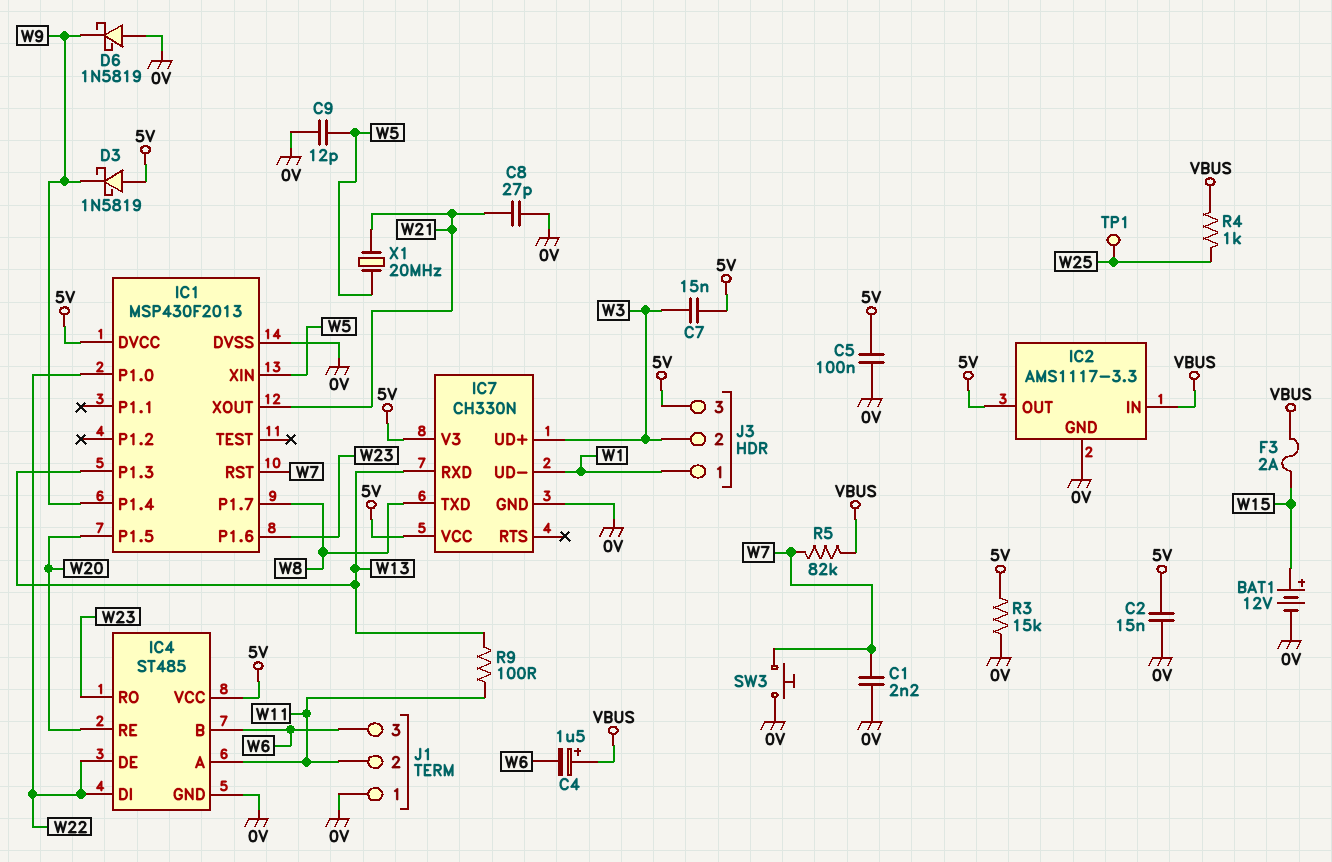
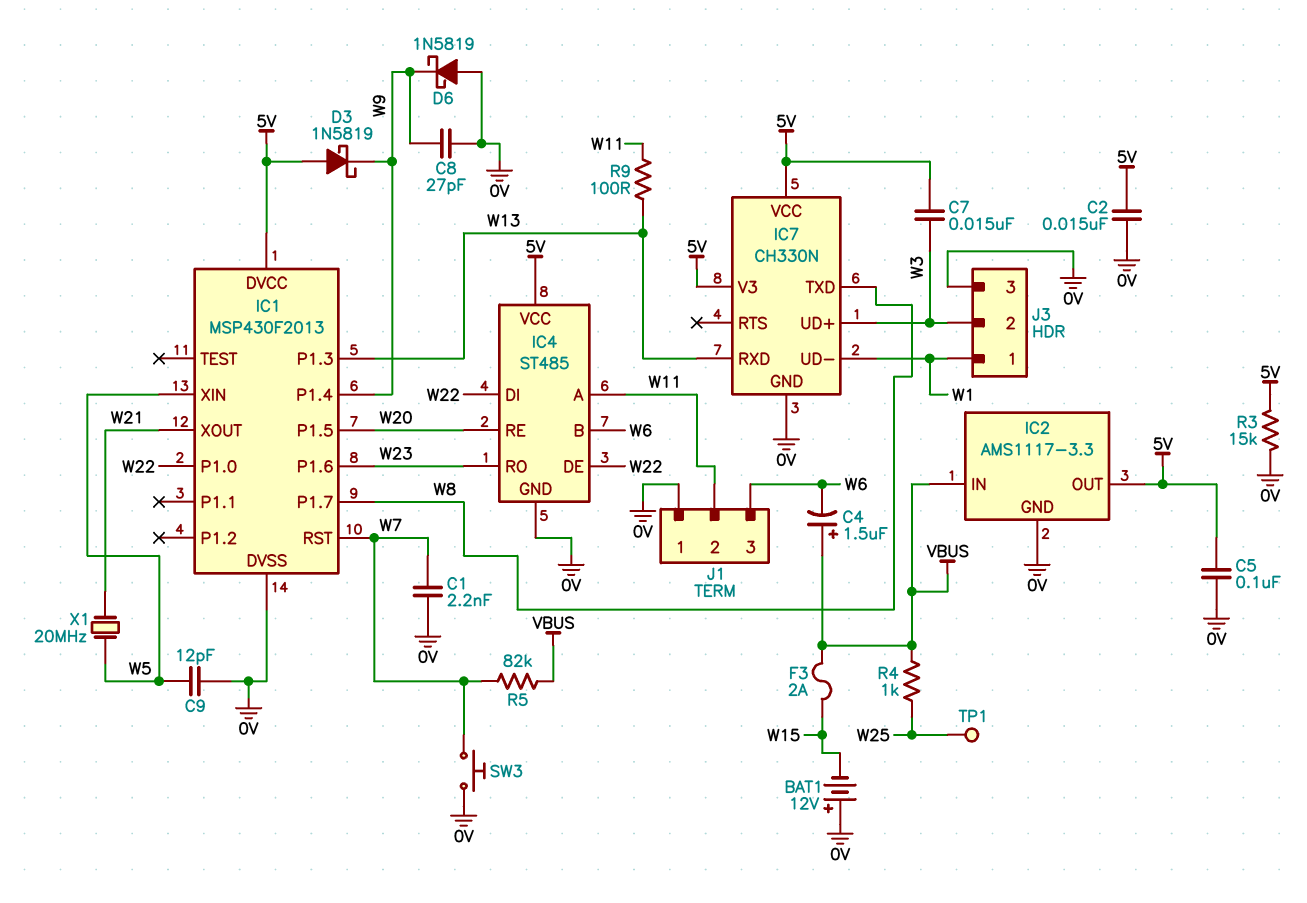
BAT1: 12V (plus W15, minus 0V) -> 12V (plus 0V, minus W15)
C8: 27pF (0V, W21) -> 27pF (0V, W9)
J3 pin 3: 5V -> 0V

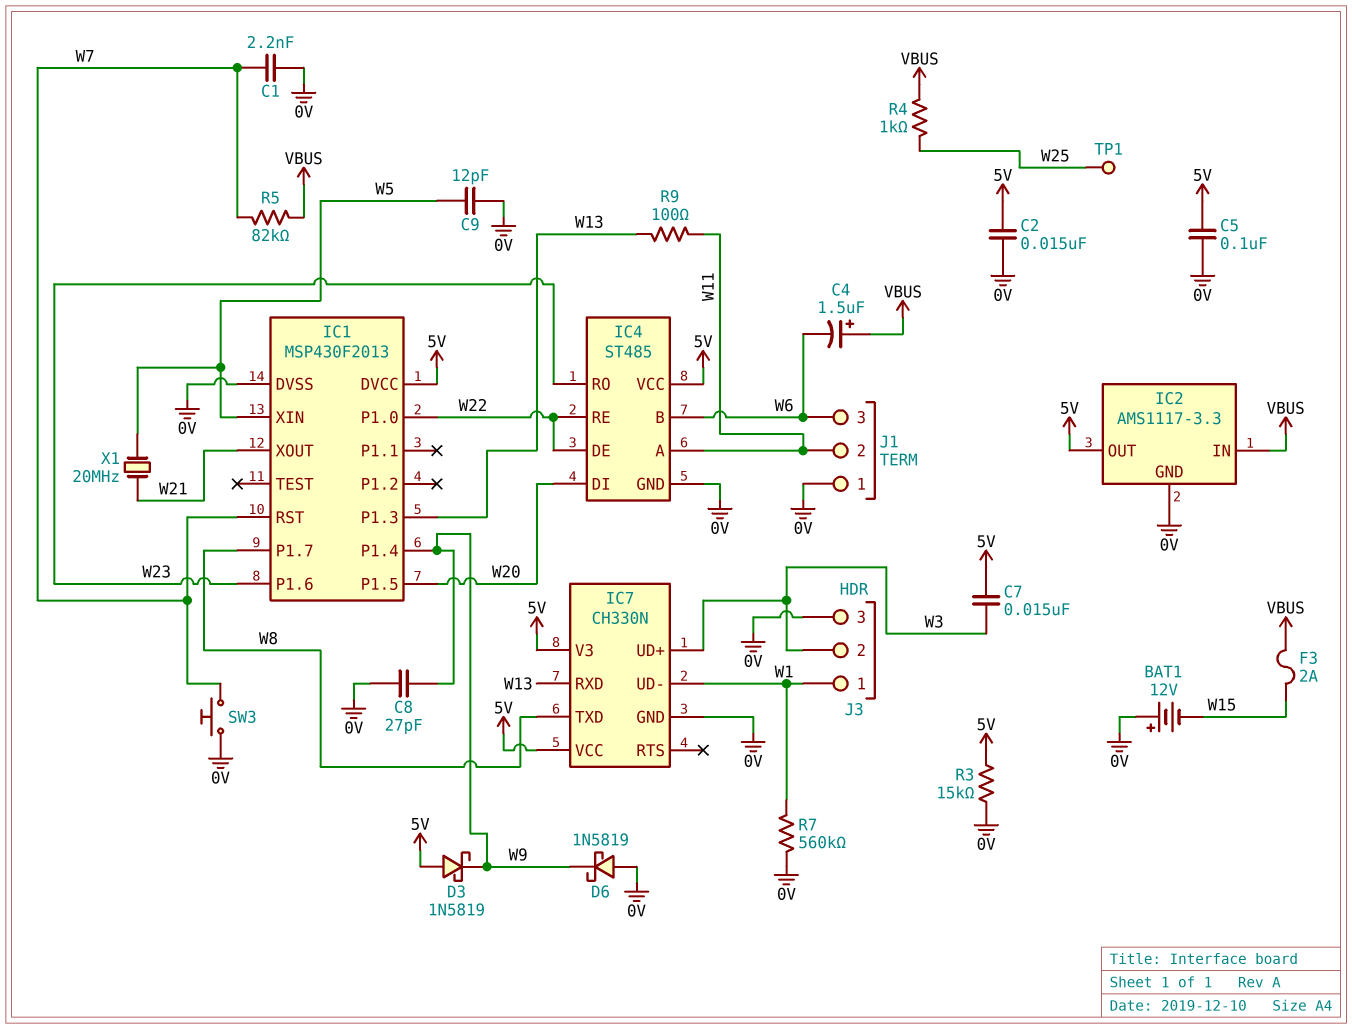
IC4 pin DI: W22 -> W20
IC4 pin RE: W20 -> W22
R7: none -> 560k (0V, W1)

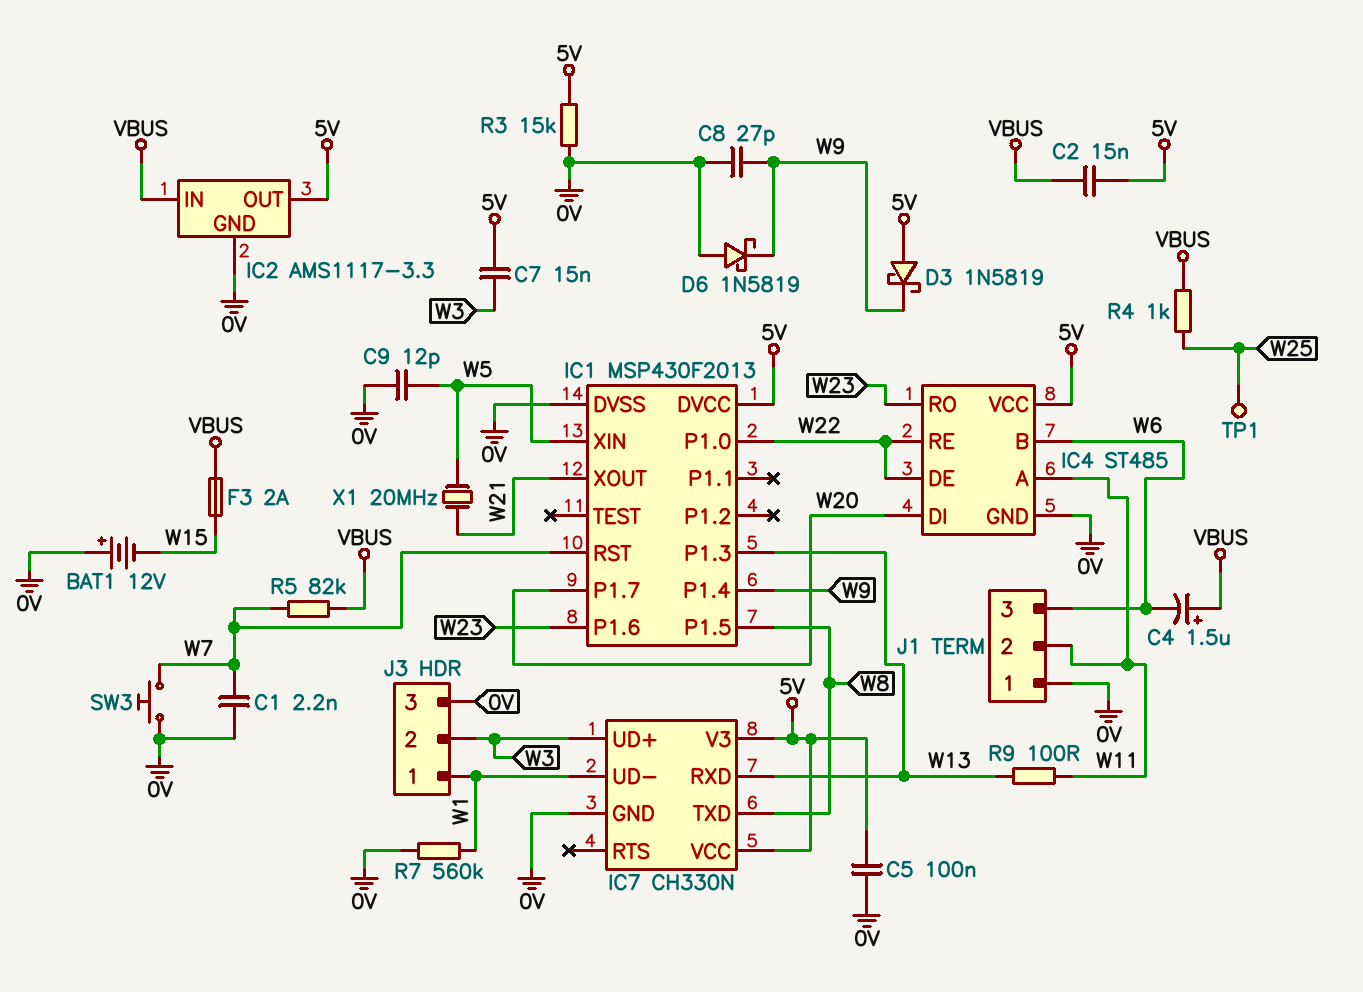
C2: 15nF (0V, 5V) -> 15nF (5V, VBUS)
IC1 pin P1.5: W20 -> W8
IC1 pin P1.7: W8 -> W20

